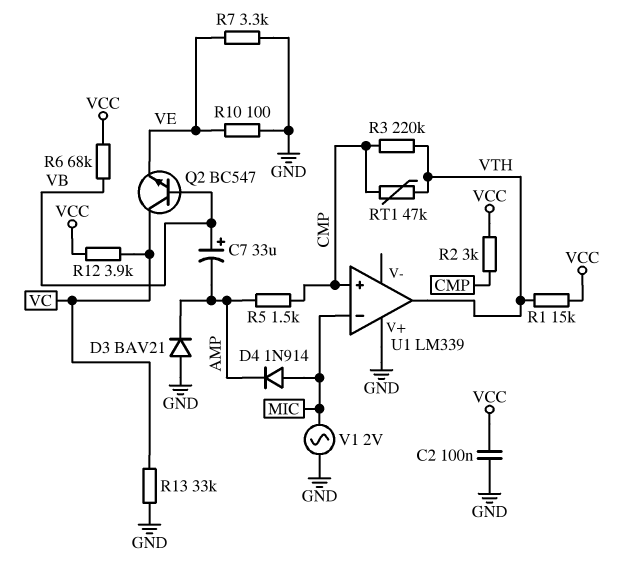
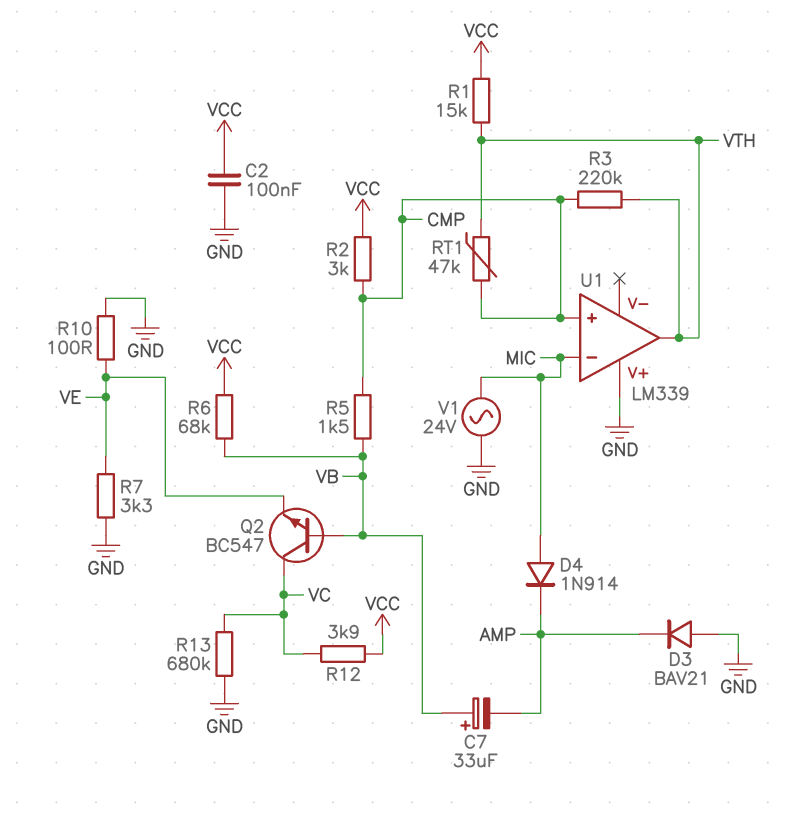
R5: 1.5k (AMP, CMP) -> 1.5k (CMP, VB)
R13: 33k (GND, VC) -> 680k (GND, VC)
V1: AC 2V (GND, MIC) -> AC 24V (GND, MIC)

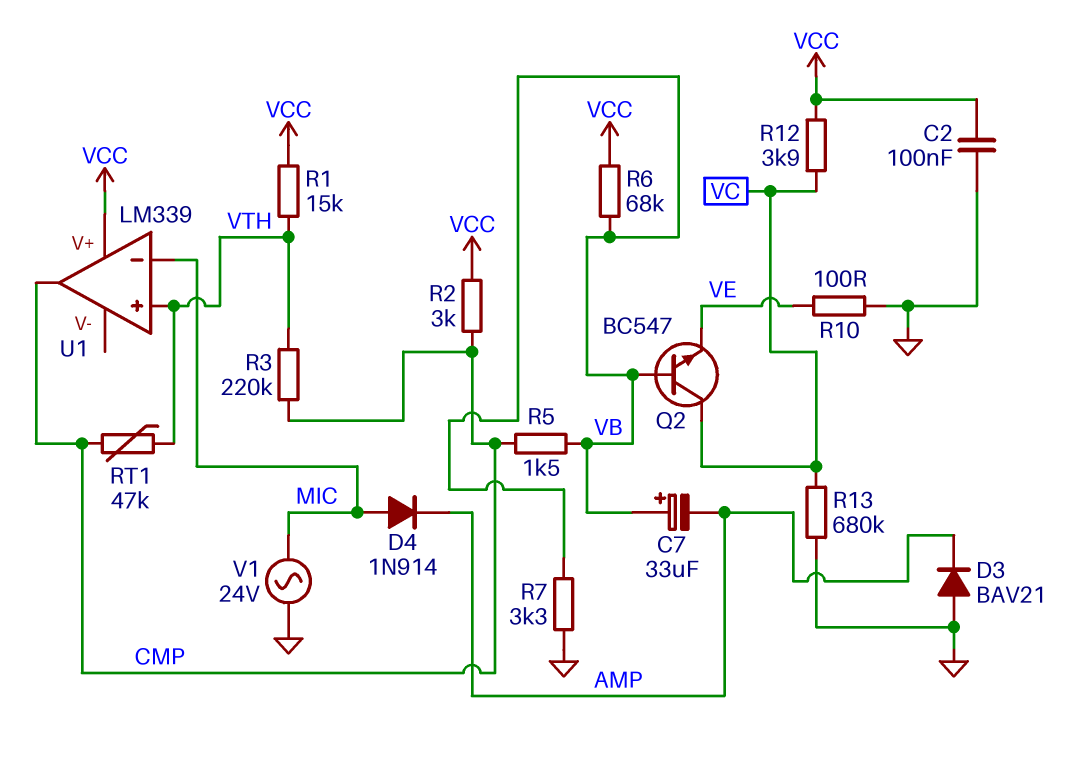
R7: 3.3k (GND, VE) -> 3.3k (GND, VB)
U1 pin V+: GND -> VCC
U1 pin in+: CMP -> VTH
U1 pin out: VTH -> CMP

